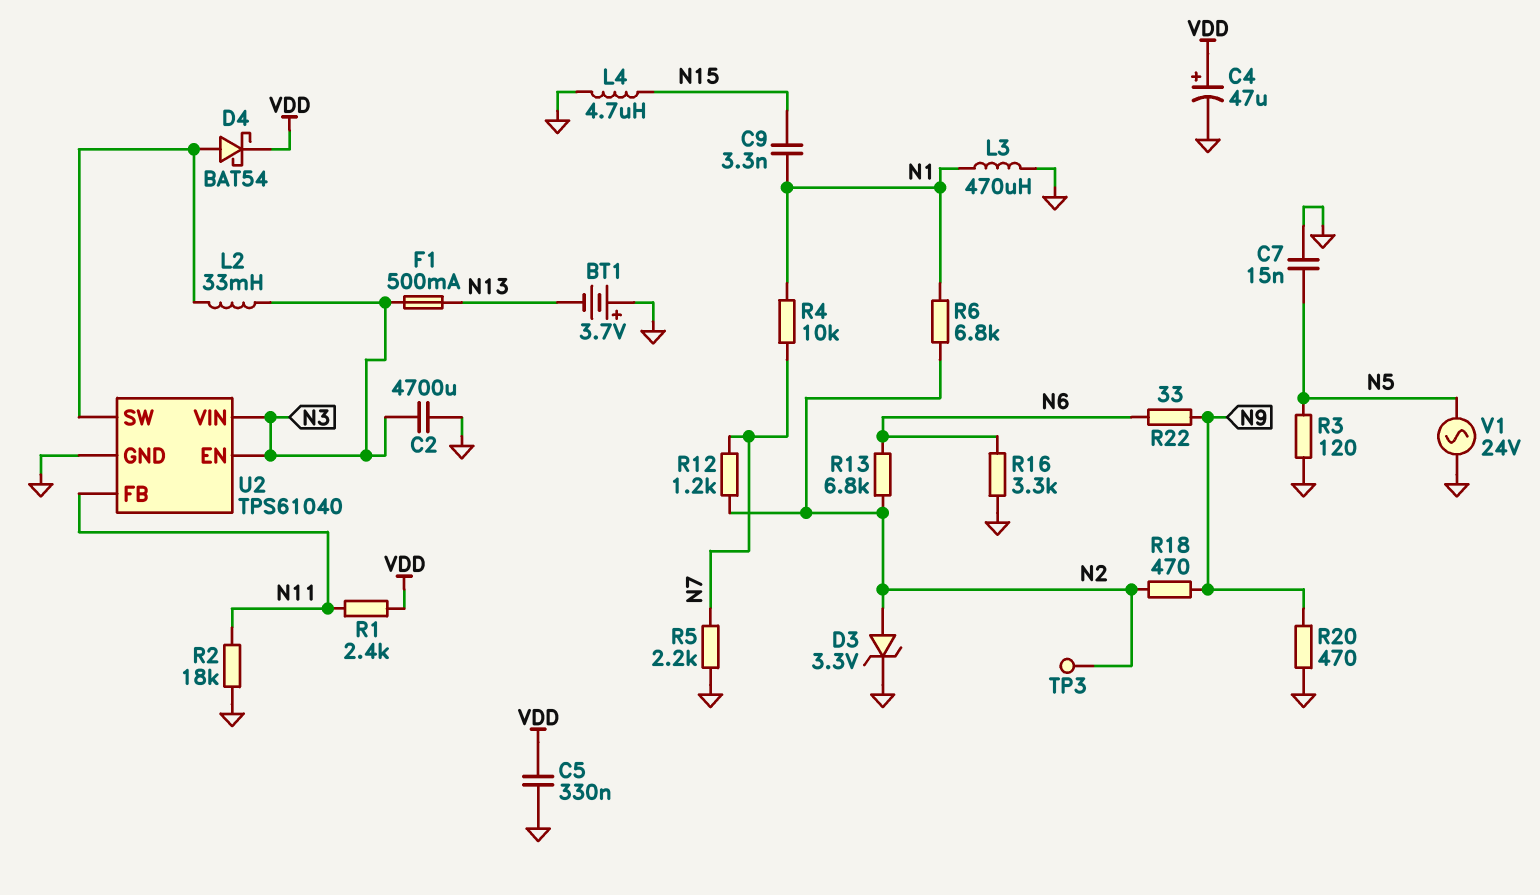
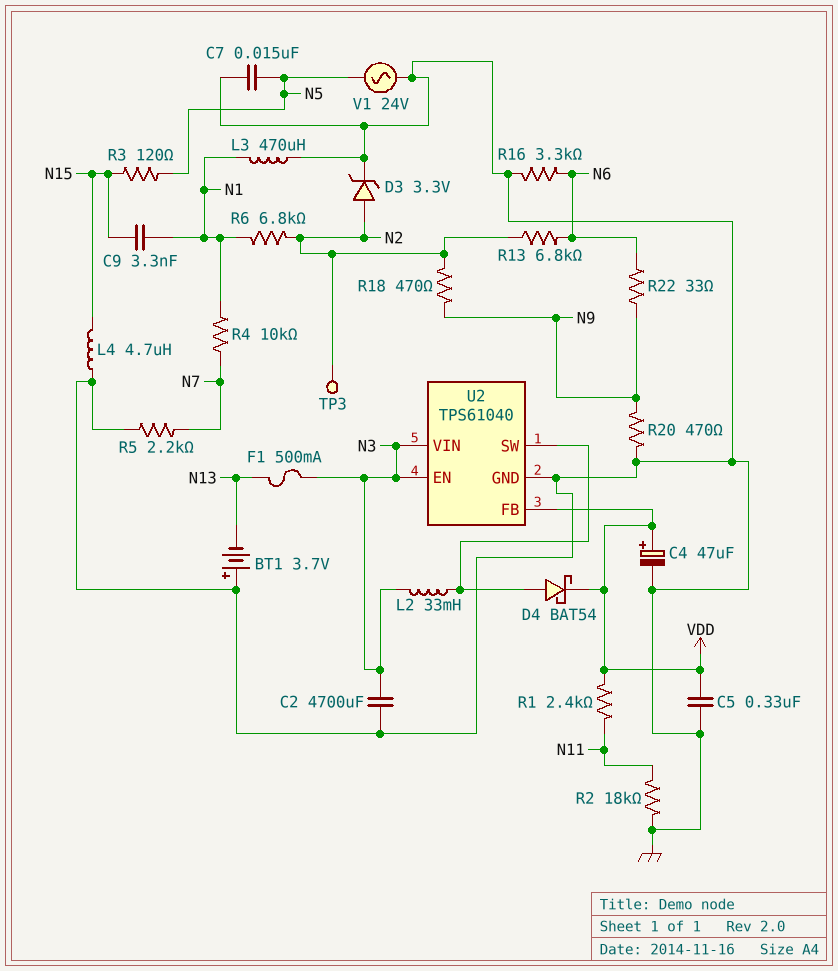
R3: 120 (GND, N5) -> 120 (N5, N15)
R12: 1.2k (N2, N7) -> none
U2 pin FB: N11 -> VDD

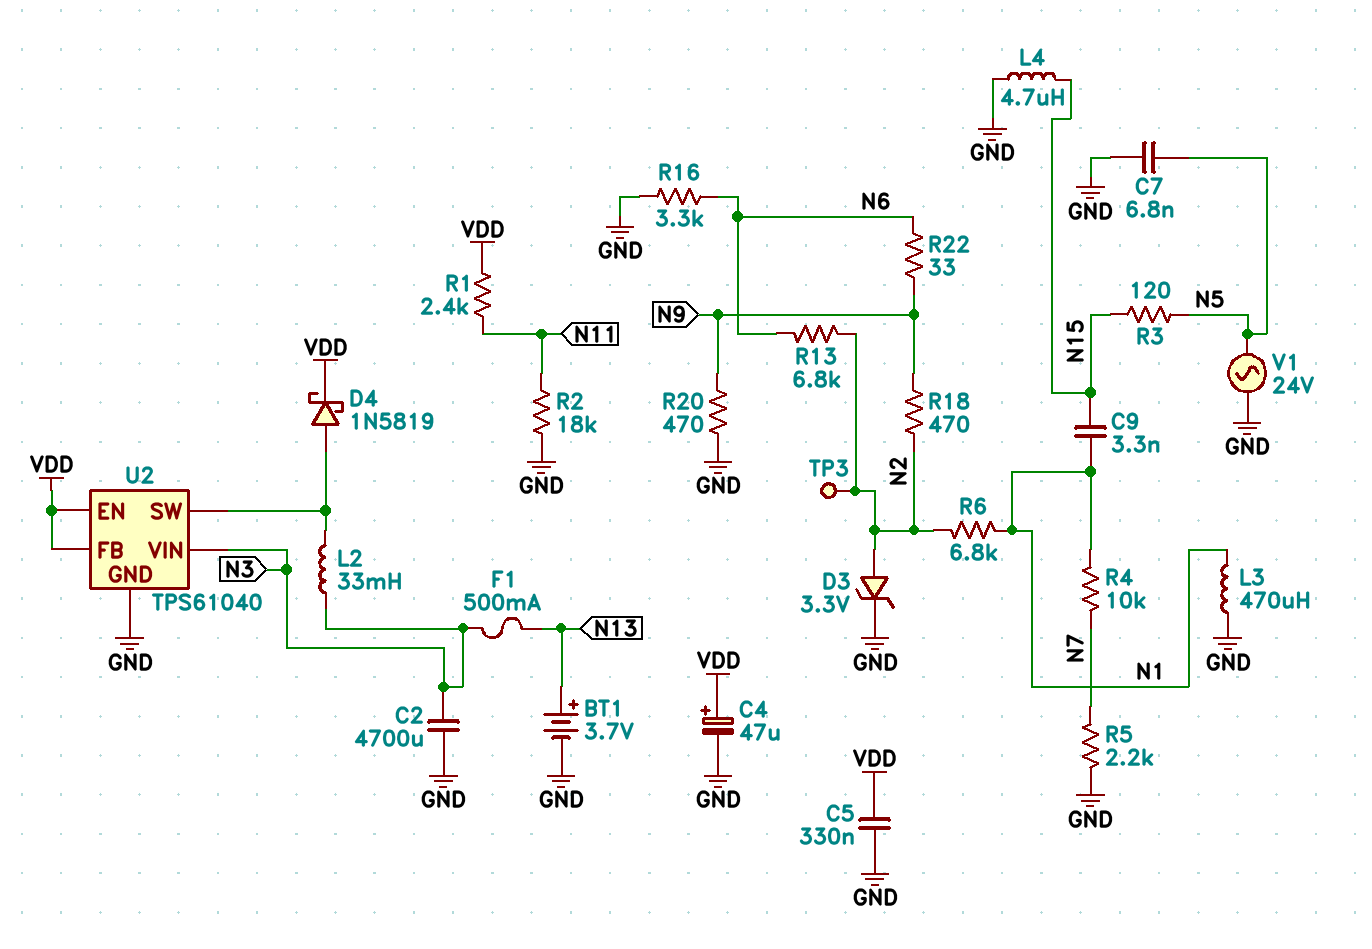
BT1: 3.7V (plus GND, minus N13) -> 3.7V (plus N13, minus GND)
C7: 15nF (GND, N5) -> 6.8nF (GND, N5)
D4: schottky BAT54 (A U2/SW, K VDD) -> schottky 1N5819 (A U2/SW, K VDD)
U2 pin EN: N3 -> VDD

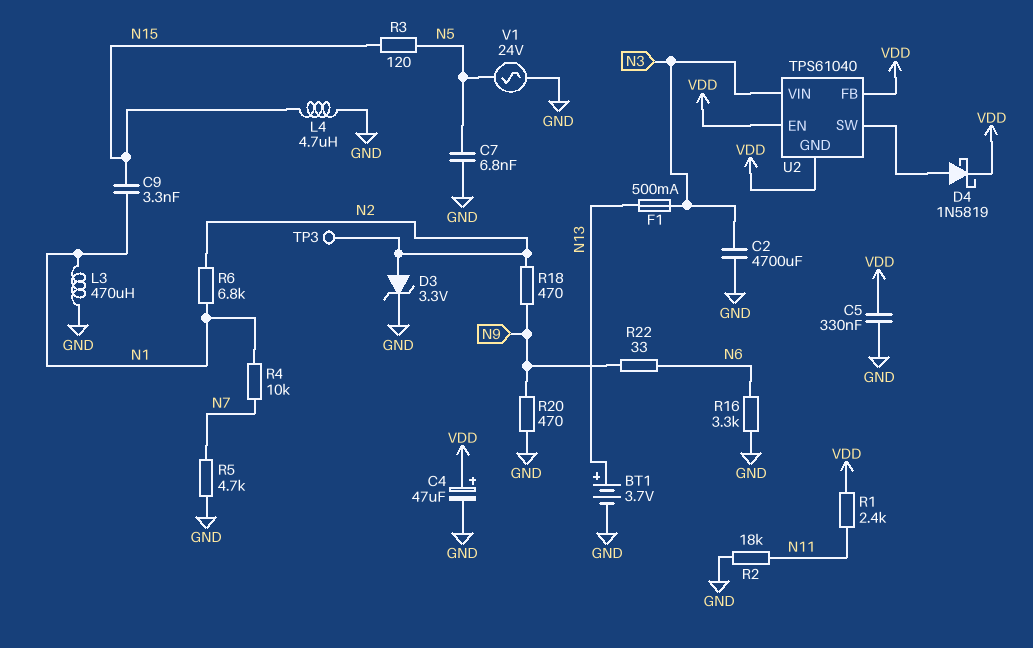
L2: 33mH (N3, U2/SW) -> none
R5: 2.2k (GND, N7) -> 4.7k (GND, N7)
R13: 6.8k (N2, N6) -> none
U2 pin GND: GND -> VDD

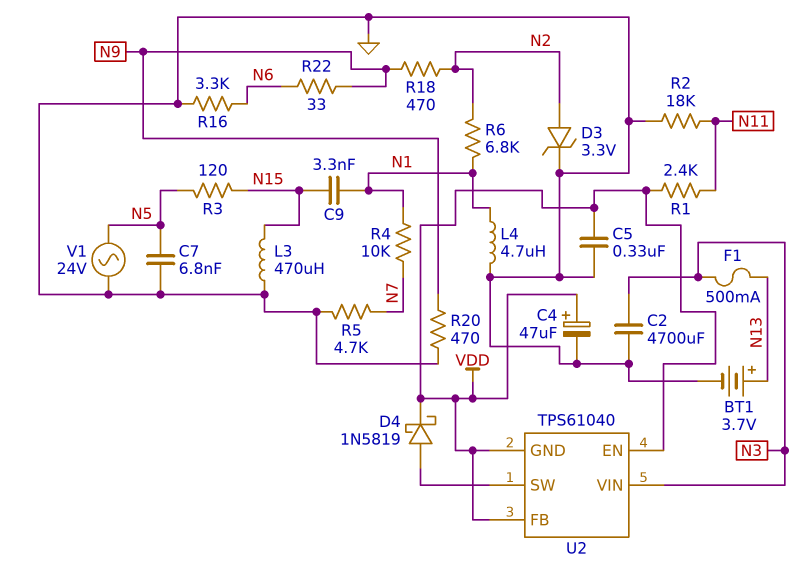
L3: 470uH (GND, N1) -> 470uH (GND, N15)
L4: 4.7uH (GND, N15) -> 4.7uH (GND, N1)
TP3: test point (N2) -> none

